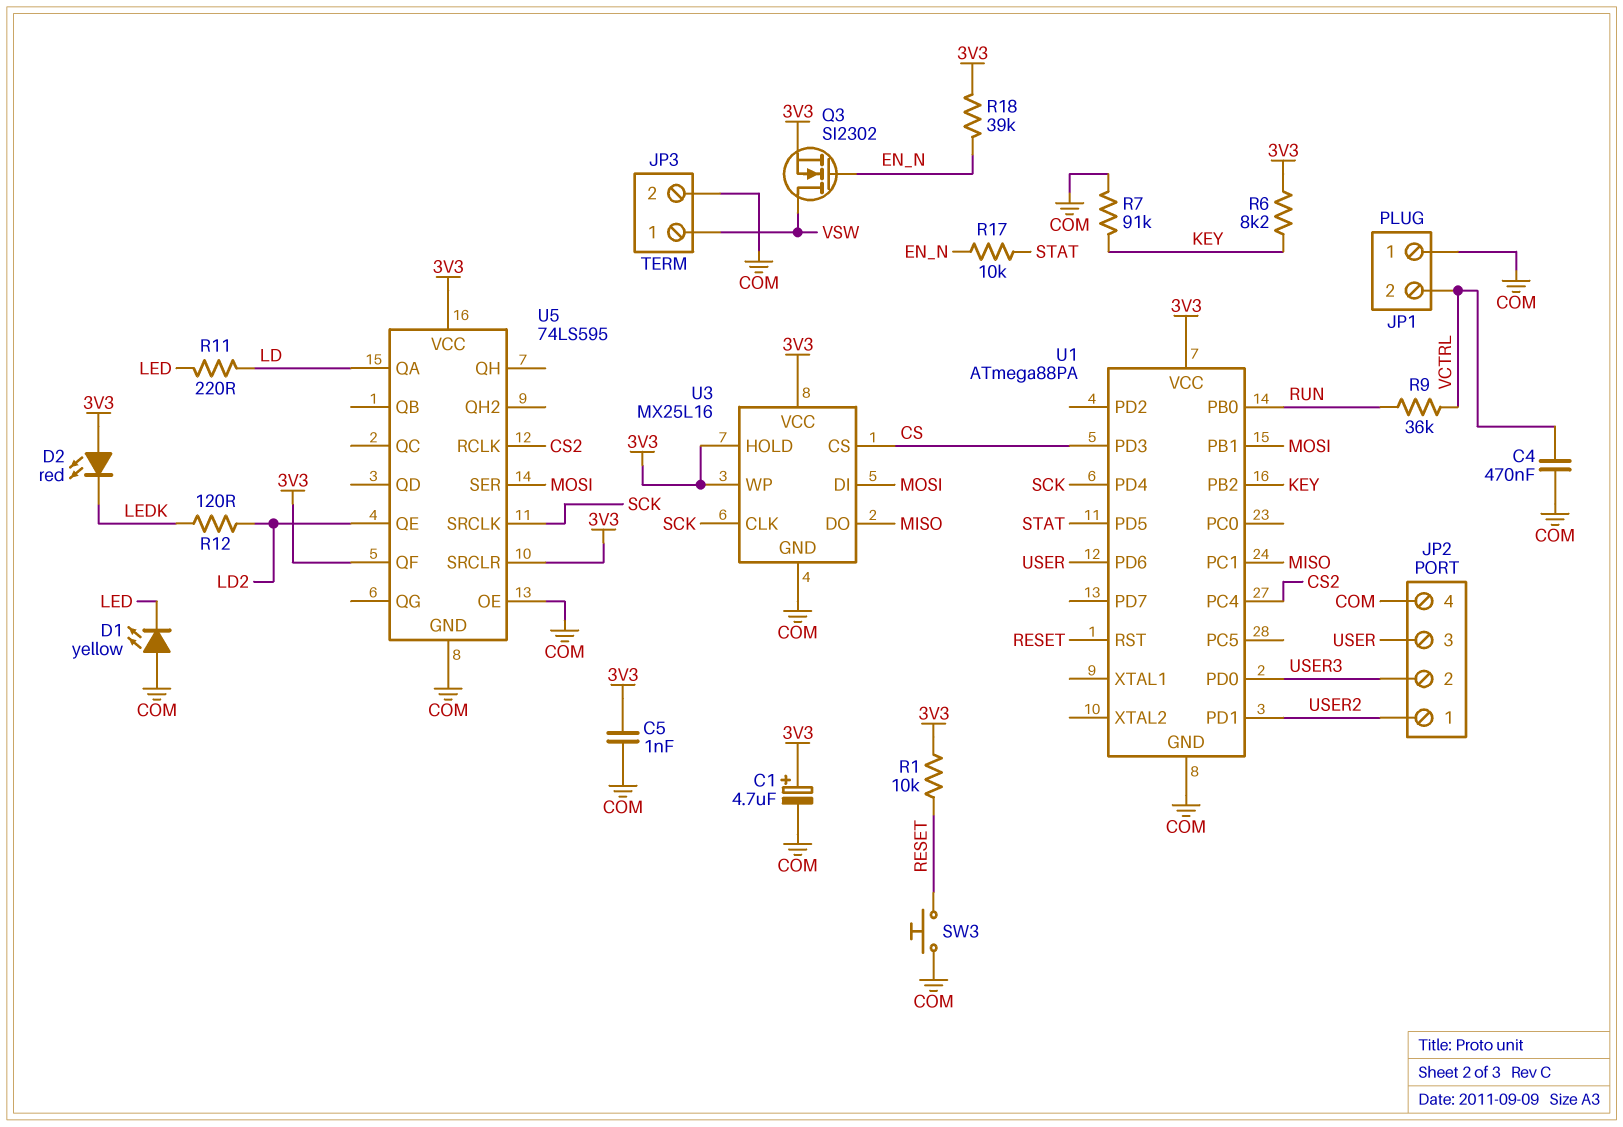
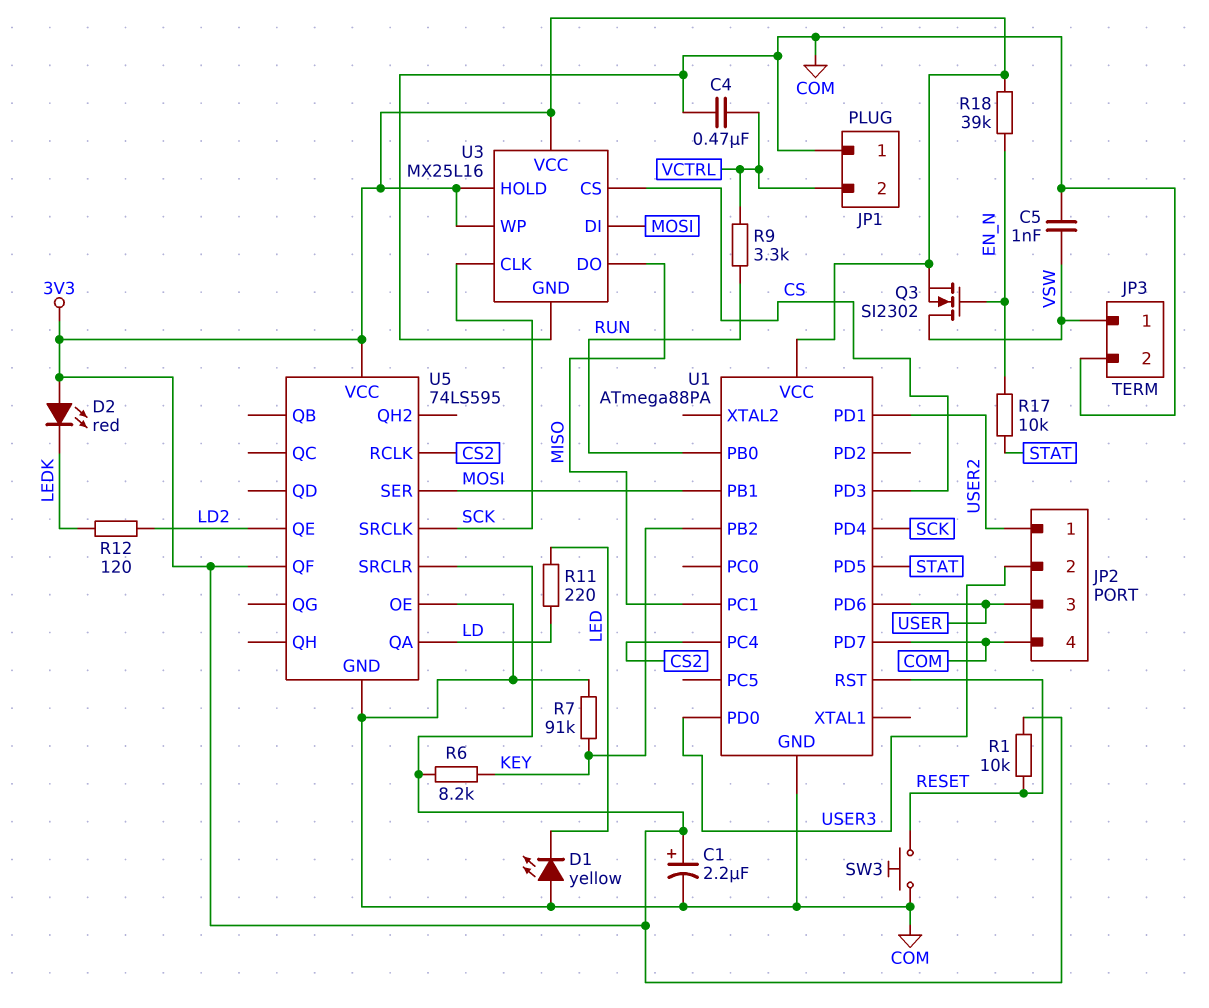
C1: 4.7uF (plus 3V3, minus COM) -> 2.2uF (plus 3V3, minus COM)
C5: 1nF (3V3, COM) -> 1nF (COM, VSW)
R9: 36k (RUN, VCTRL) -> 3.3k (RUN, VCTRL)
U1 pin PD7: none -> COM

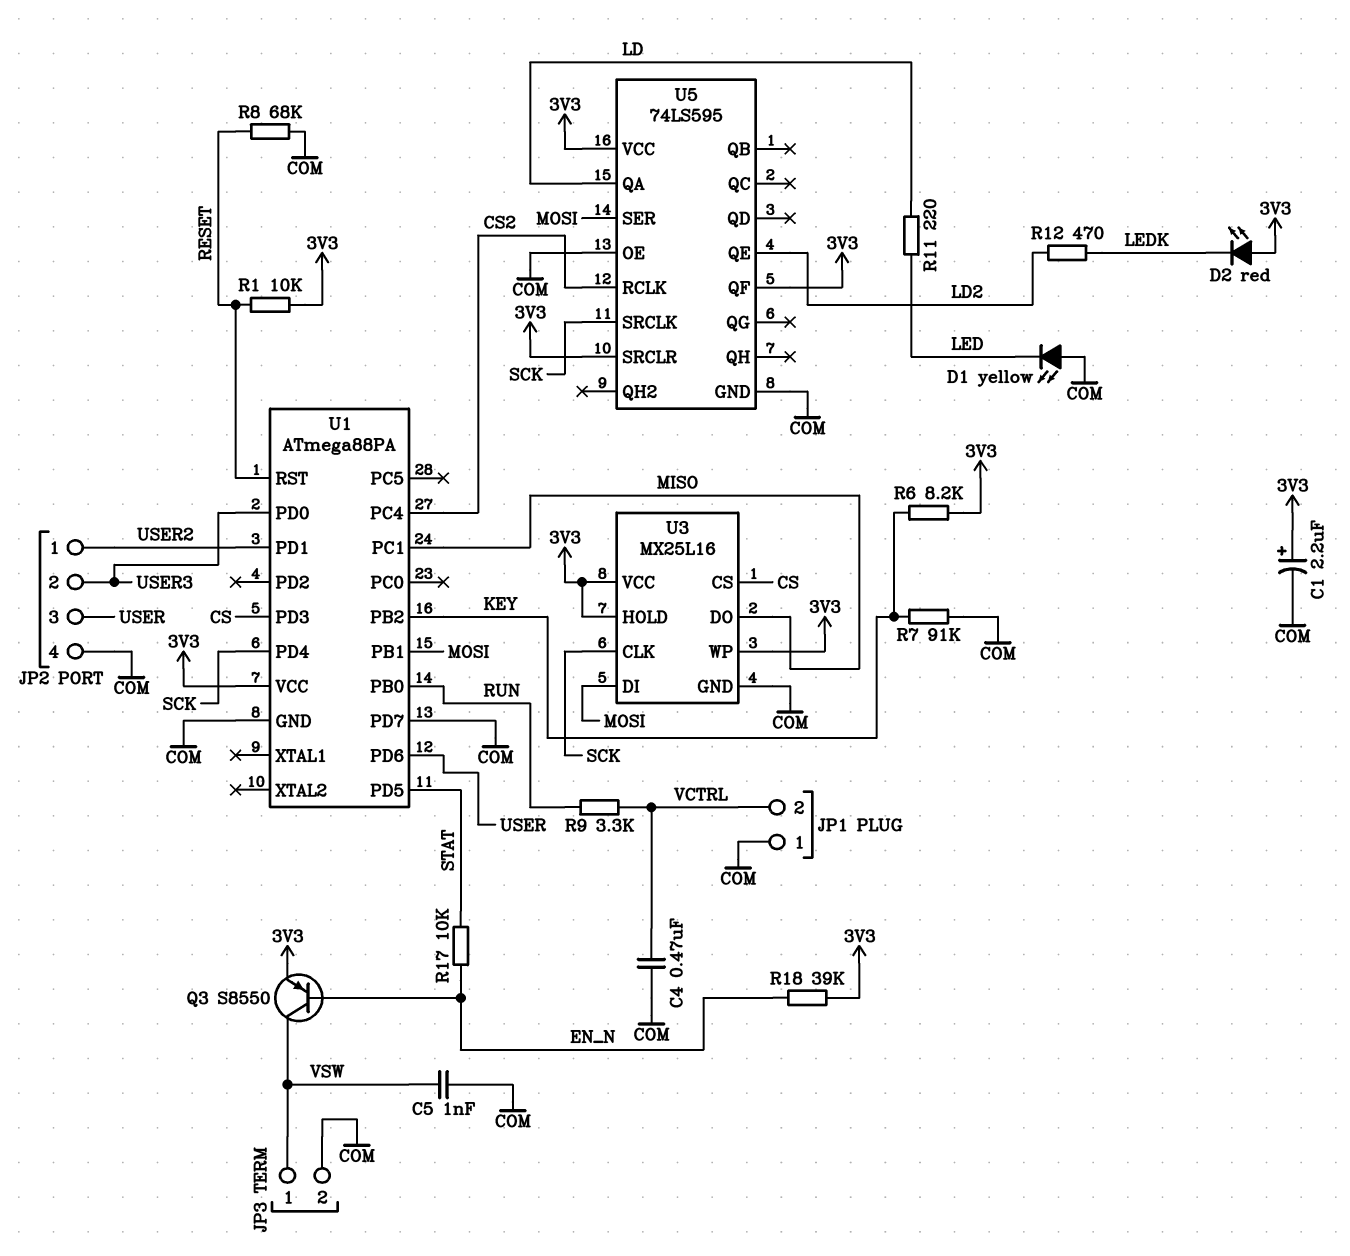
Q3: NMOS SI2302 (G EN_N, D VSW, S 3V3) -> PNP S8550 (B EN_N, C VSW, E 3V3)
R8: none -> 68k (COM, RESET)
R12: 120 (LD2, LEDK) -> 470 (LD2, LEDK)
SW3: button (COM, RESET) -> none

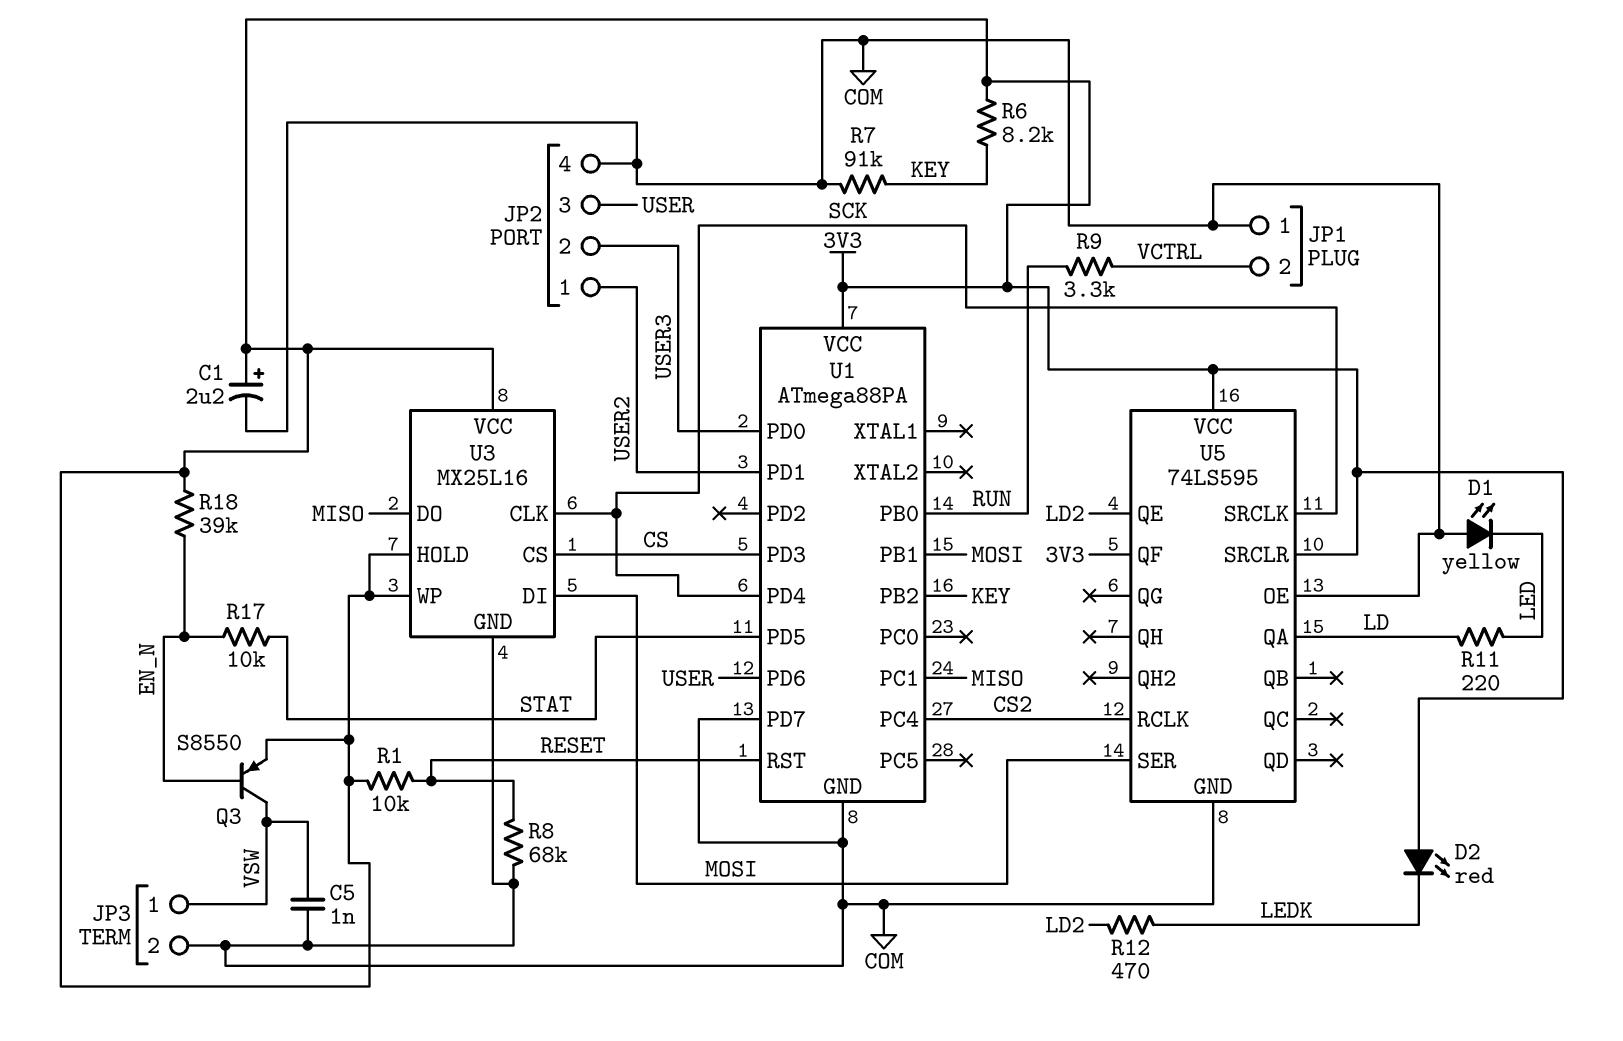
C4: 470nF (COM, VCTRL) -> none

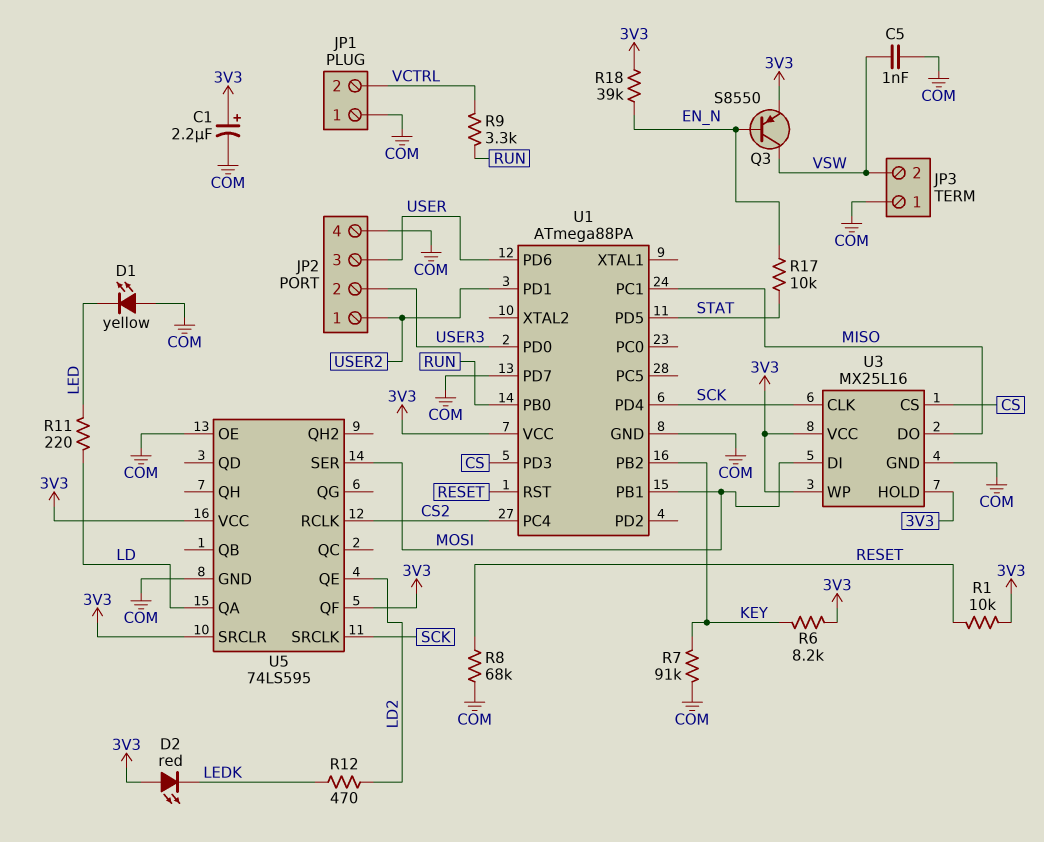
JP3 pin 1: VSW -> COM
JP3 pin 2: COM -> VSW

